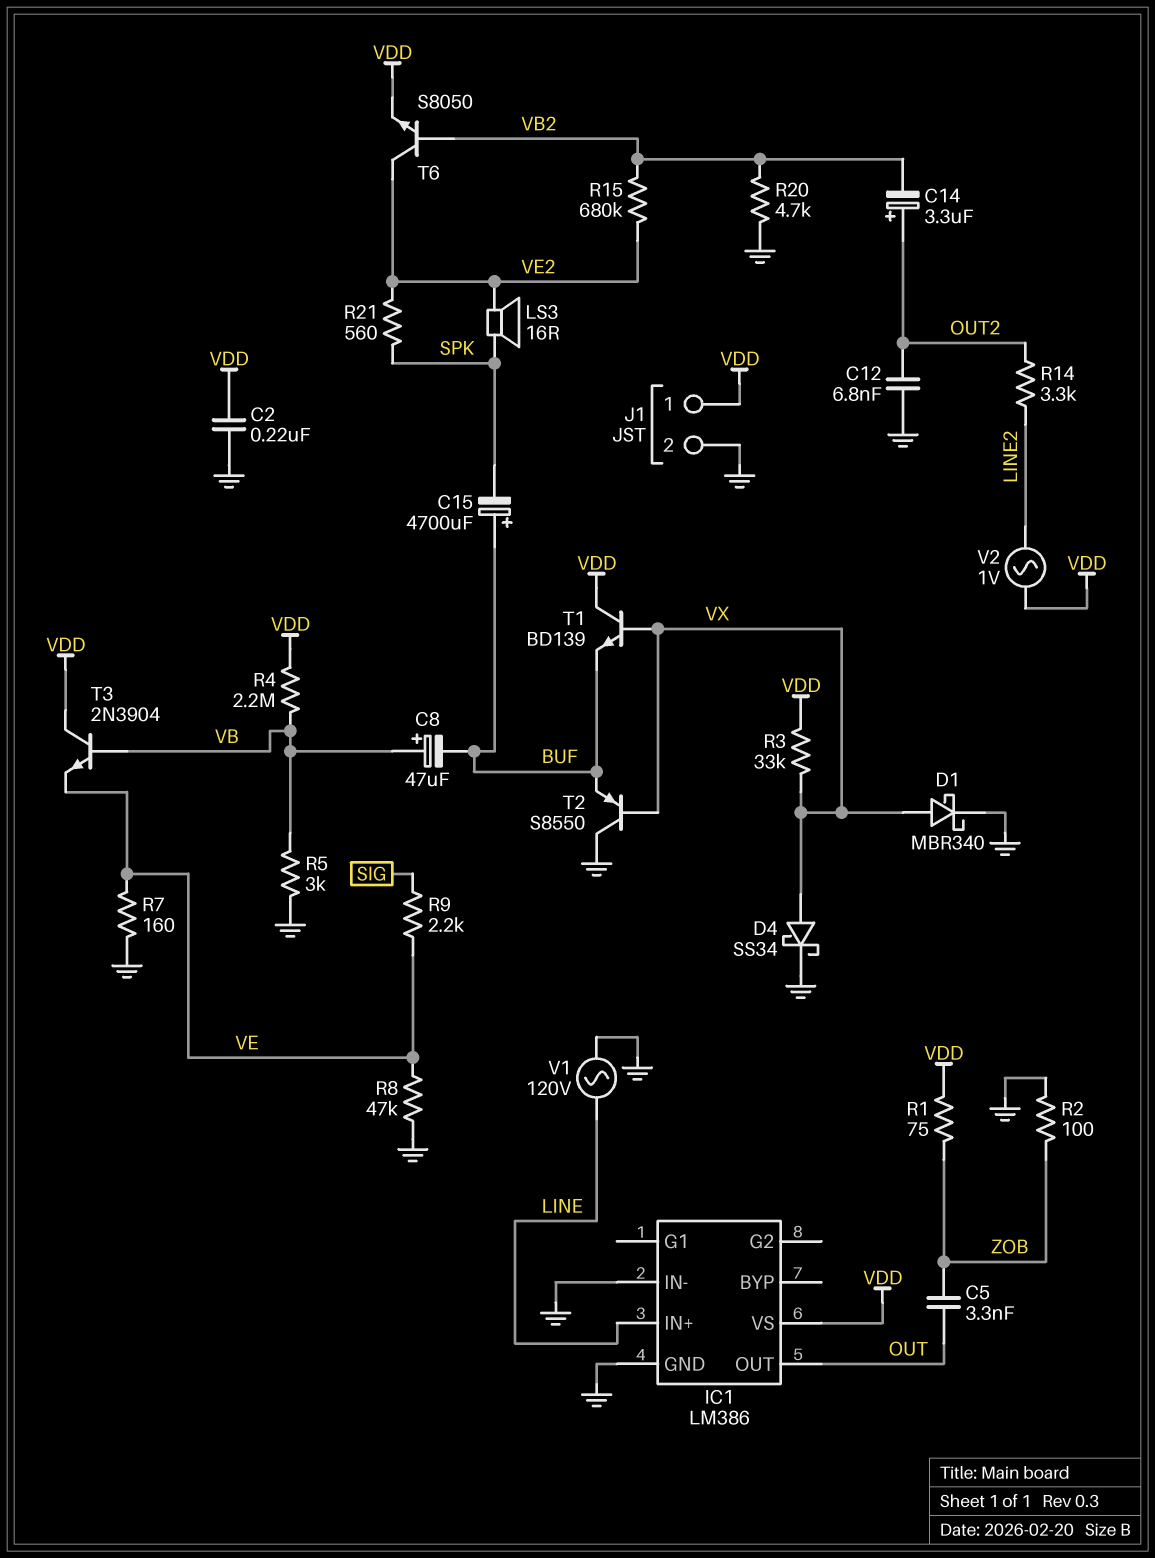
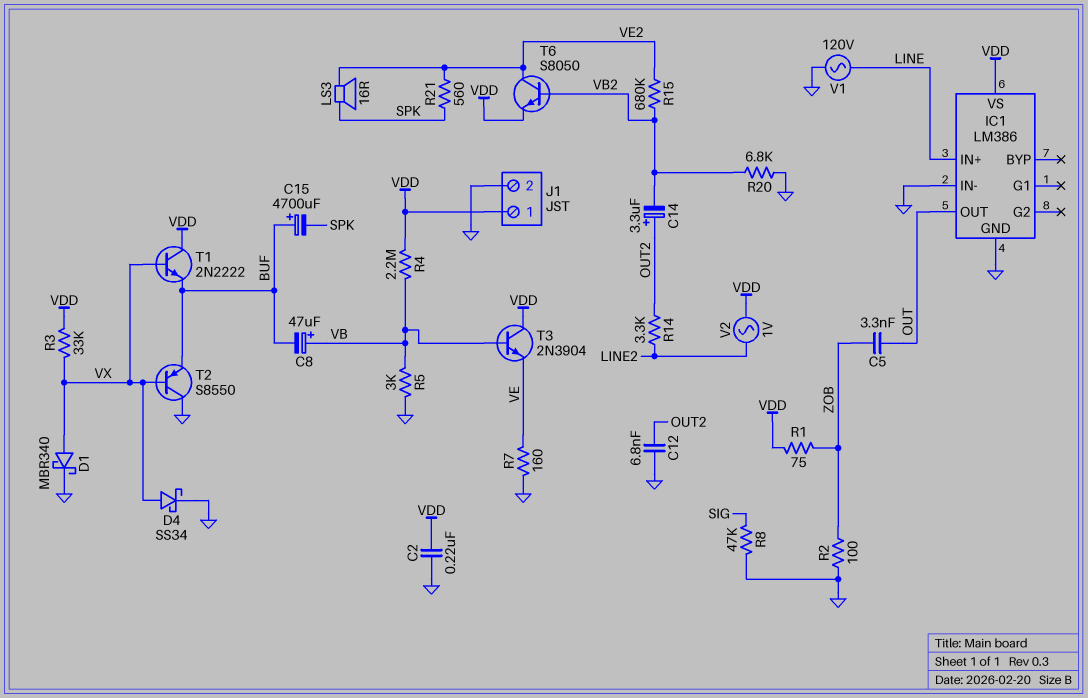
R8: 47k (GND, VE) -> 47k (GND, SIG)
R9: 2.2k (SIG, VE) -> none
R20: 4.7k (GND, VB2) -> 6.8k (GND, VB2)
T1: NPN BD139 (B VX, C VDD, E BUF) -> NPN 2N2222 (B VX, C VDD, E BUF)

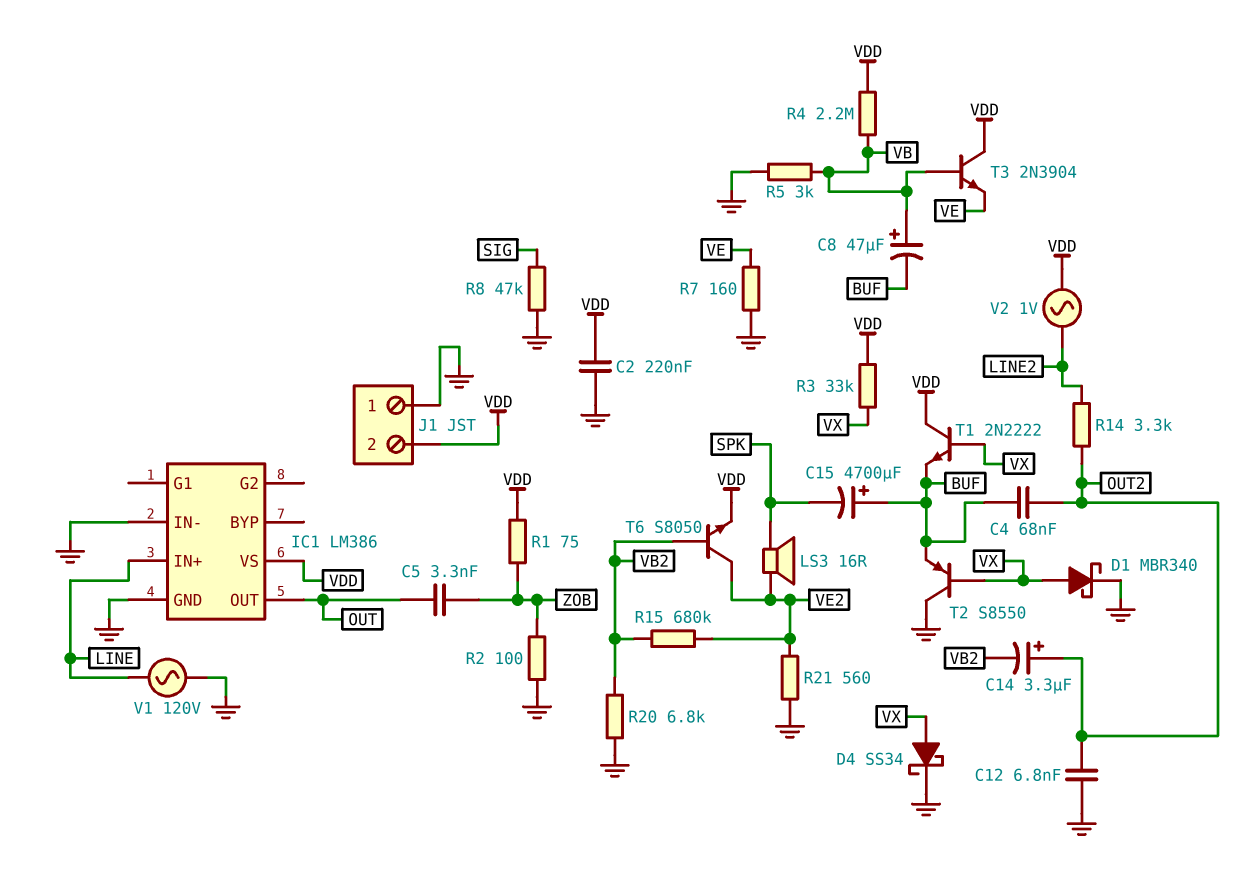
C4: none -> 68nF (BUF, OUT2)
J1 pin 1: VDD -> GND
J1 pin 2: GND -> VDD
R21: 560 (SPK, VE2) -> 560 (GND, VE2)

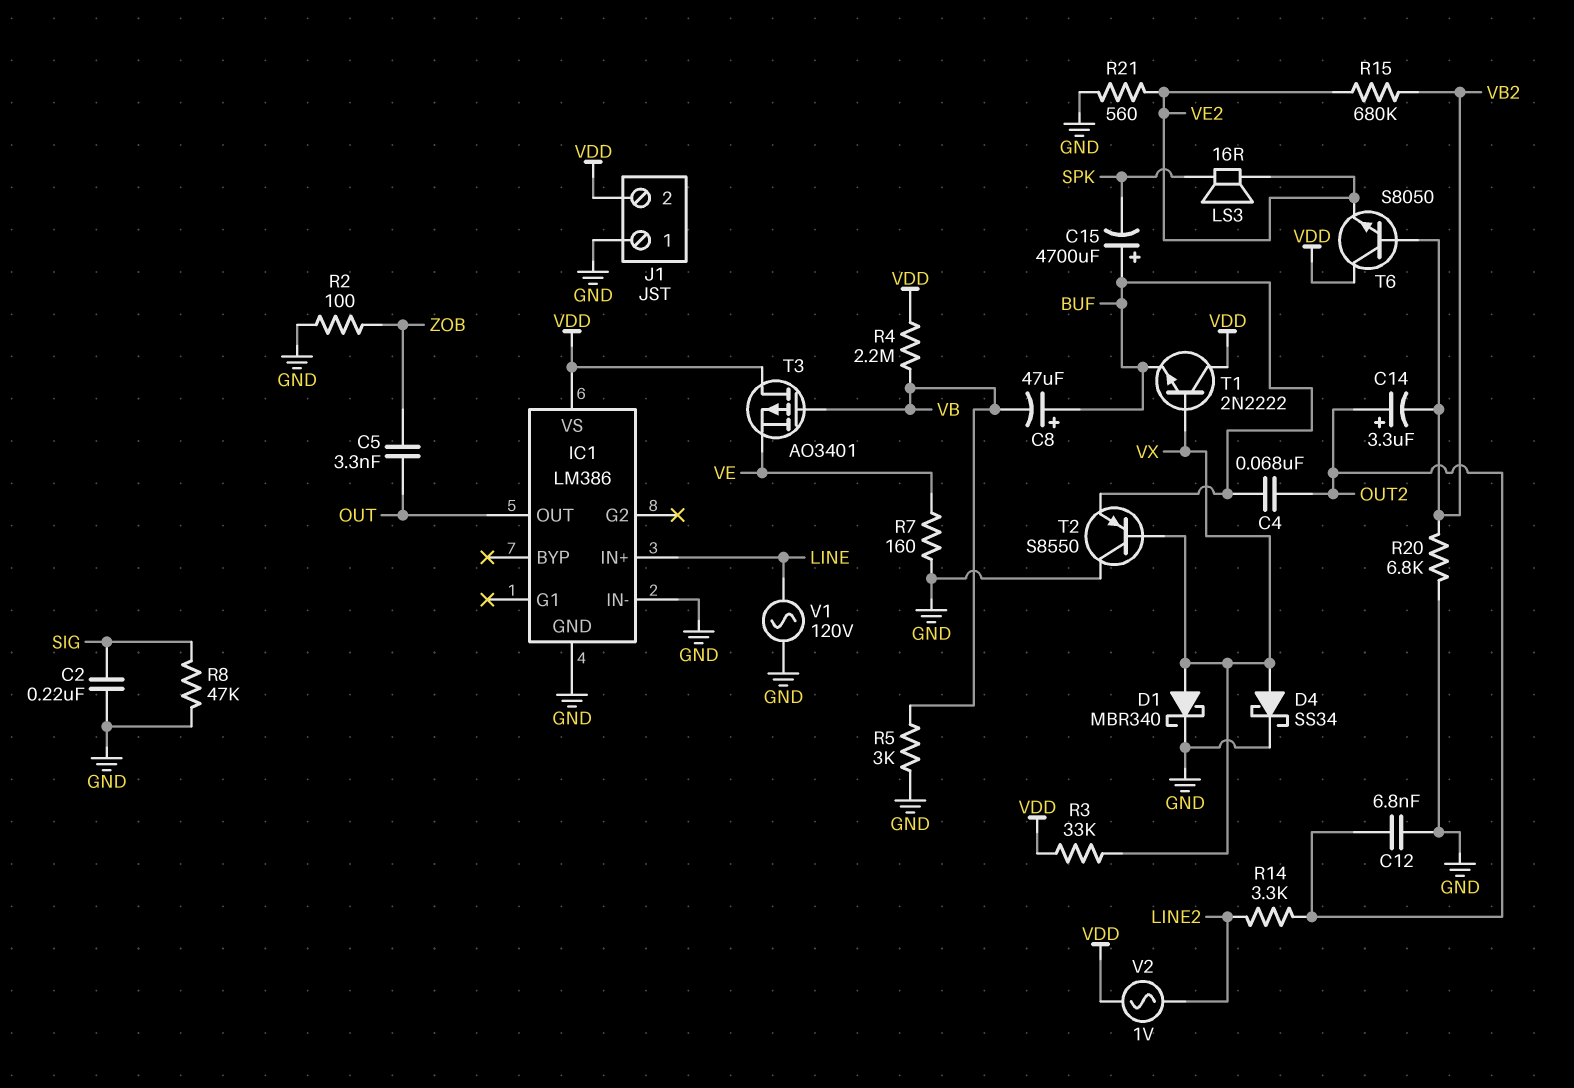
C2: 220nF (GND, VDD) -> 220nF (GND, SIG)
C8: 47uF (plus VB, minus BUF) -> 47uF (plus BUF, minus VB)
R1: 75 (VDD, ZOB) -> none
T3: NPN 2N3904 (B VB, C VDD, E VE) -> PMOS AO3401 (G VB, D VDD, S VE)
T6: NPN S8050 (B VB2, C VE2, E VDD) -> NPN S8050 (B VB2, C VDD, E VE2)

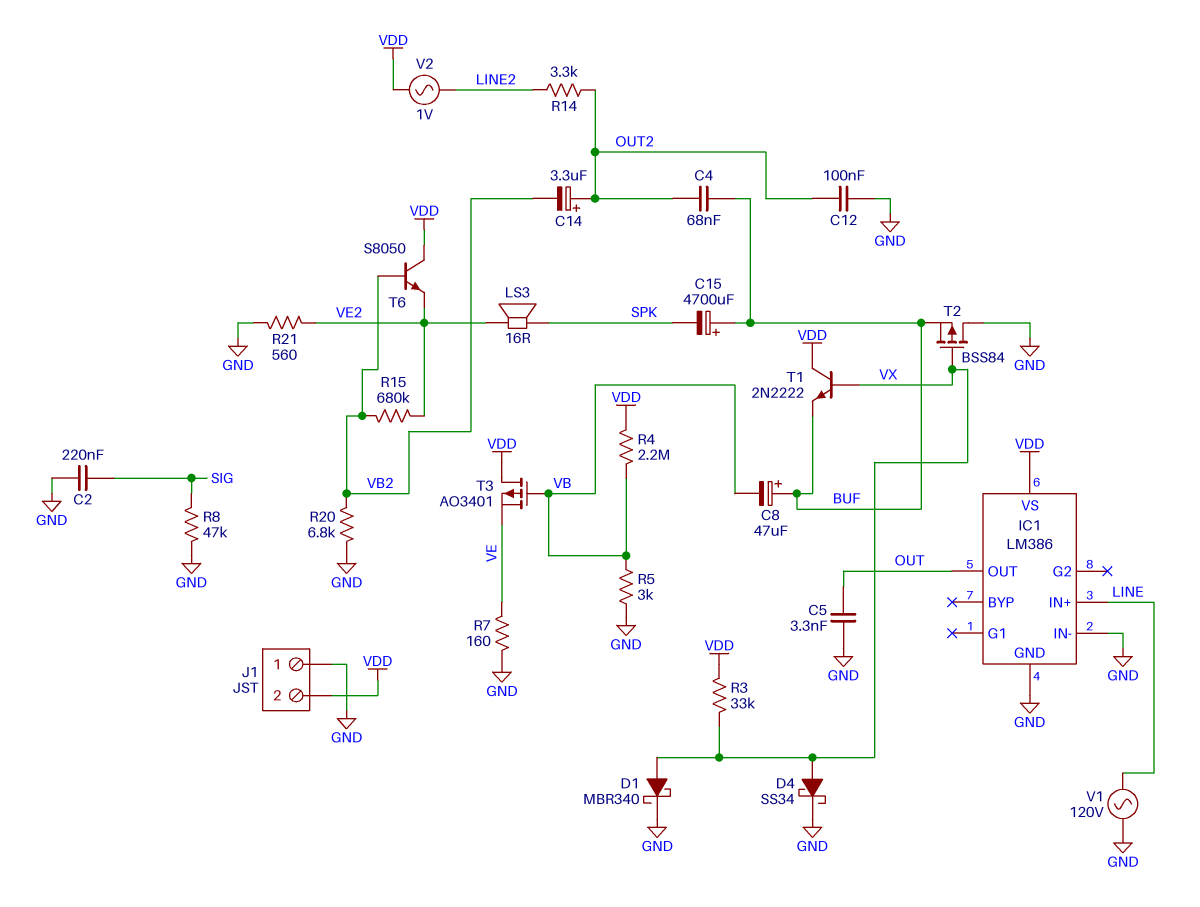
C5: 3.3nF (OUT, ZOB) -> 3.3nF (GND, OUT)
C12: 6.8nF (GND, OUT2) -> 100nF (GND, OUT2)
R2: 100 (GND, ZOB) -> none
T2: PNP S8550 (B VX, C GND, E BUF) -> PMOS BSS84 (G VX, D GND, S BUF)

